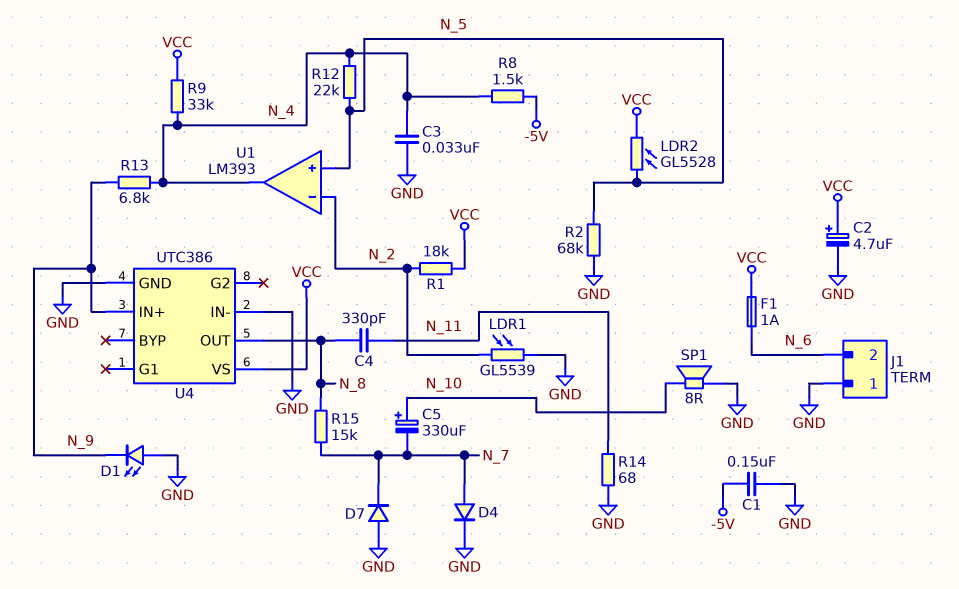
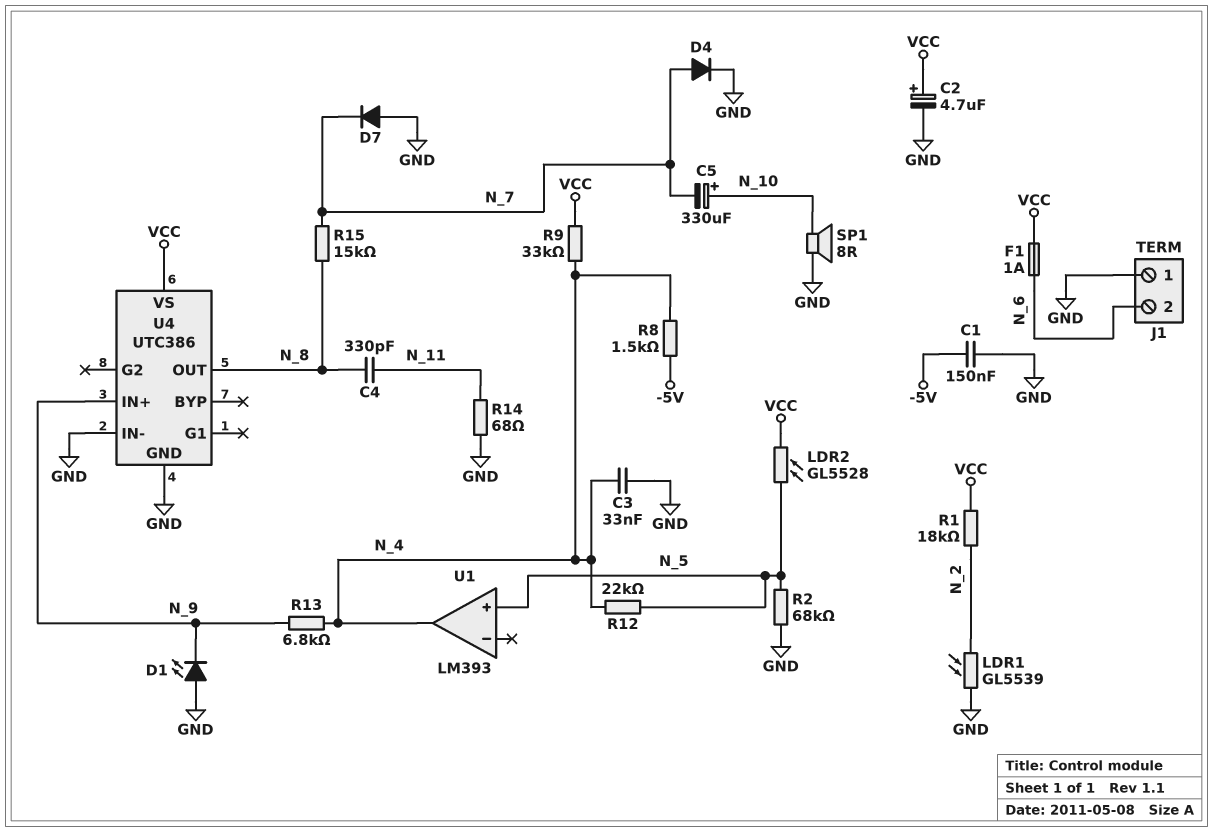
U1 pin in-: N_2 -> none

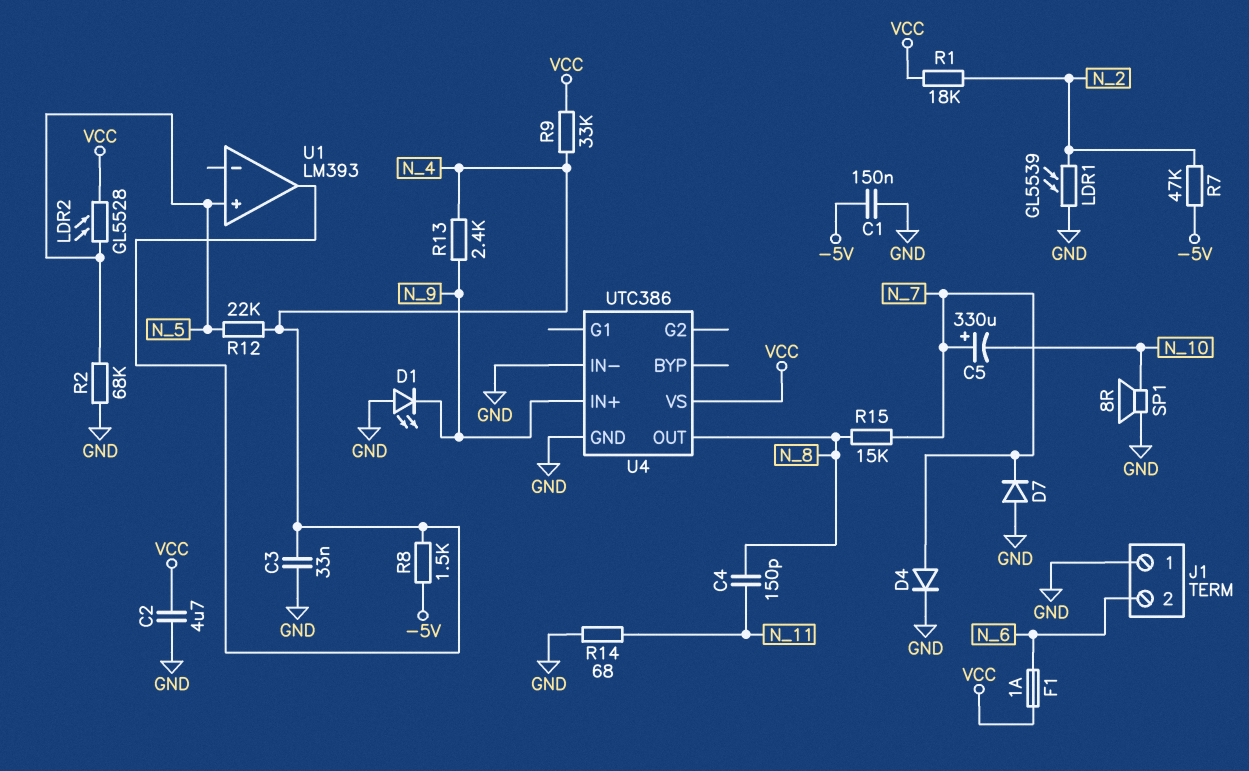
C2: 4.7uF (plus VCC, minus GND) -> 4.7uF (GND, VCC)
C4: 330pF (N_8, N_11) -> 150pF (N_8, N_11)
C5: 330uF (plus N_10, minus N_7) -> 330uF (plus N_7, minus N_10)
R7: none -> 47k (-5V, N_2)
R13: 6.8k (N_4, N_9) -> 2.4k (N_4, N_9)

